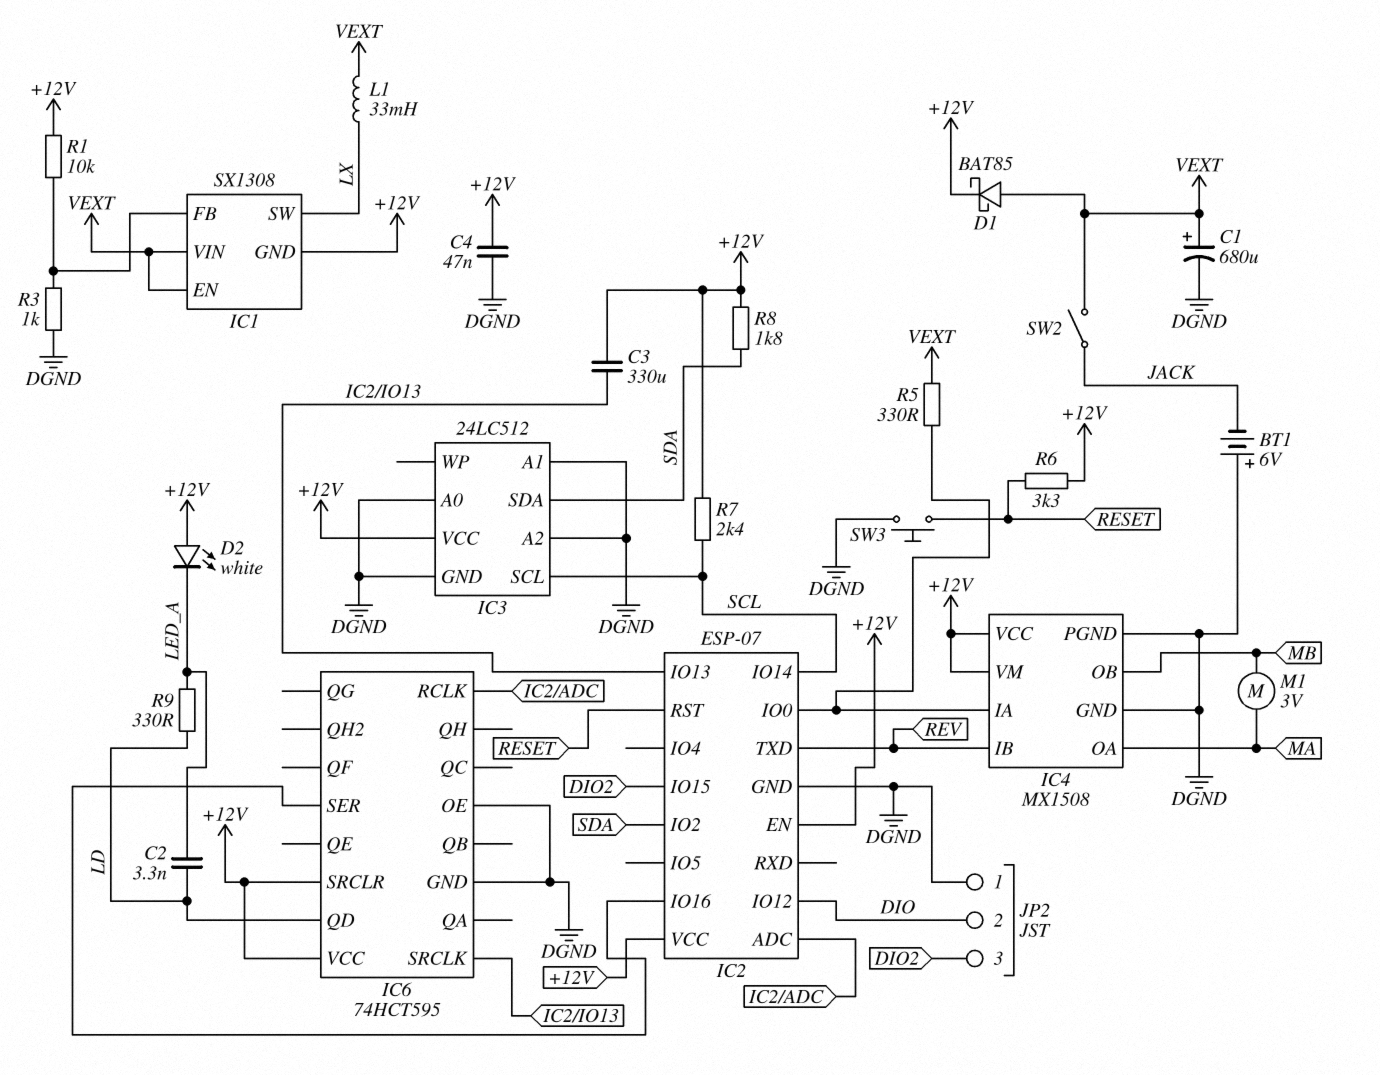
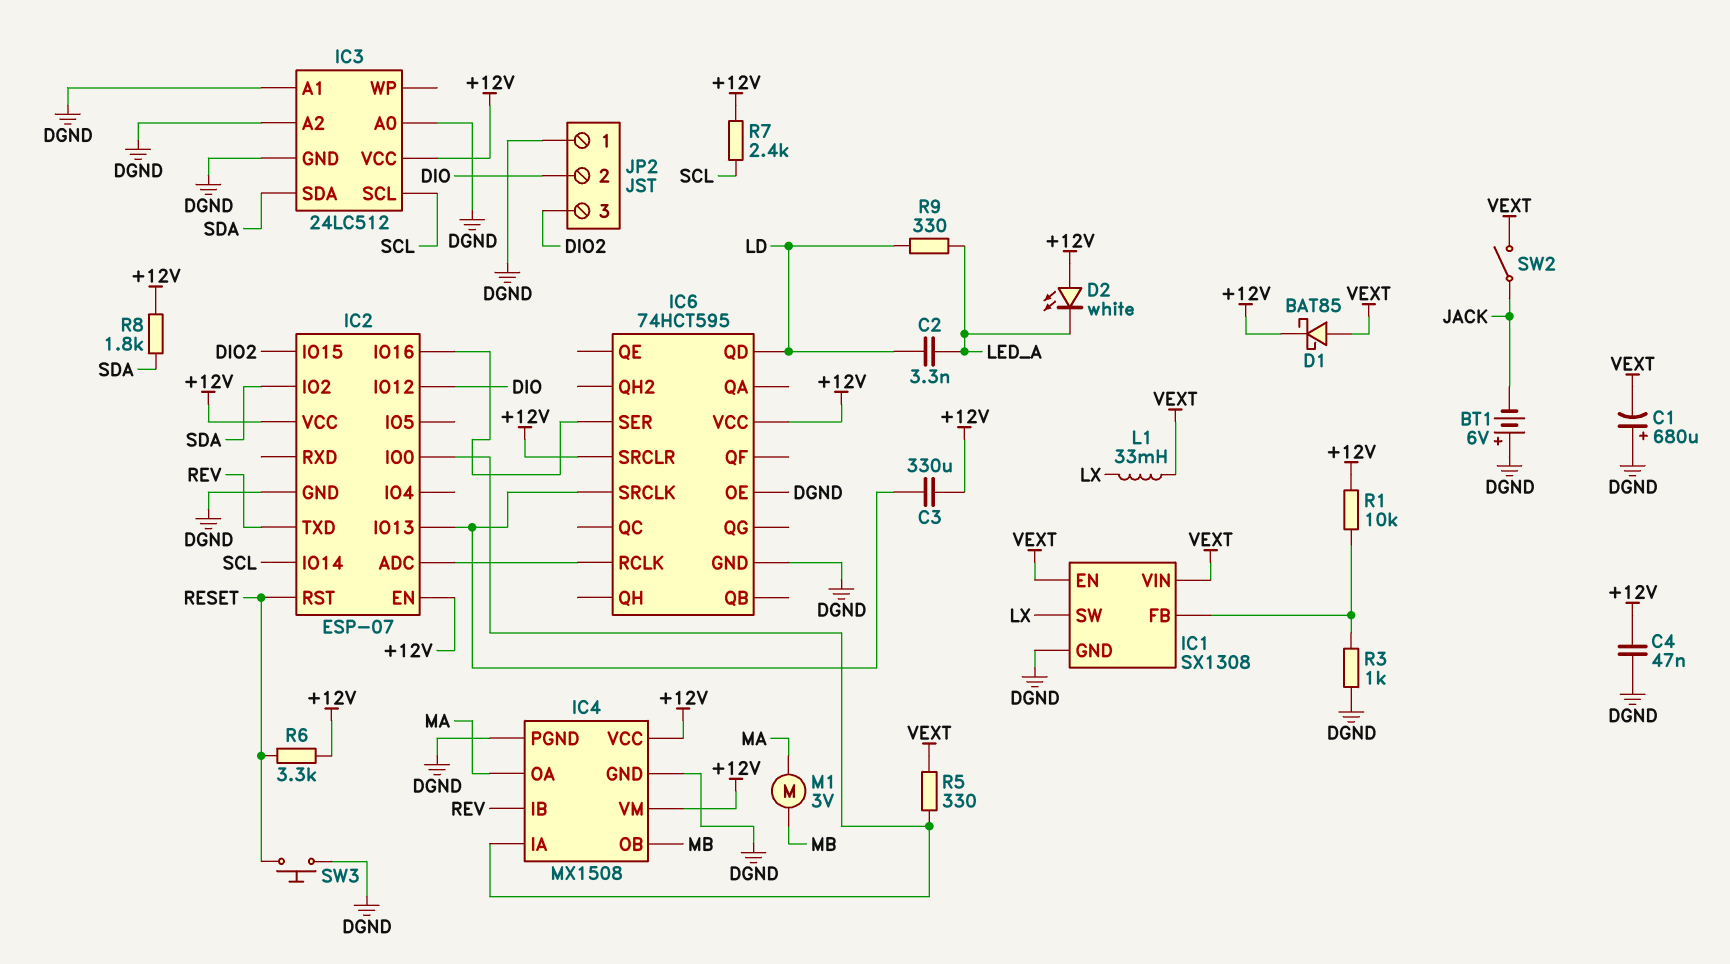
C1: 680uF (plus VEXT, minus DGND) -> 680uF (plus DGND, minus VEXT)
IC1 pin GND: +12V -> DGND

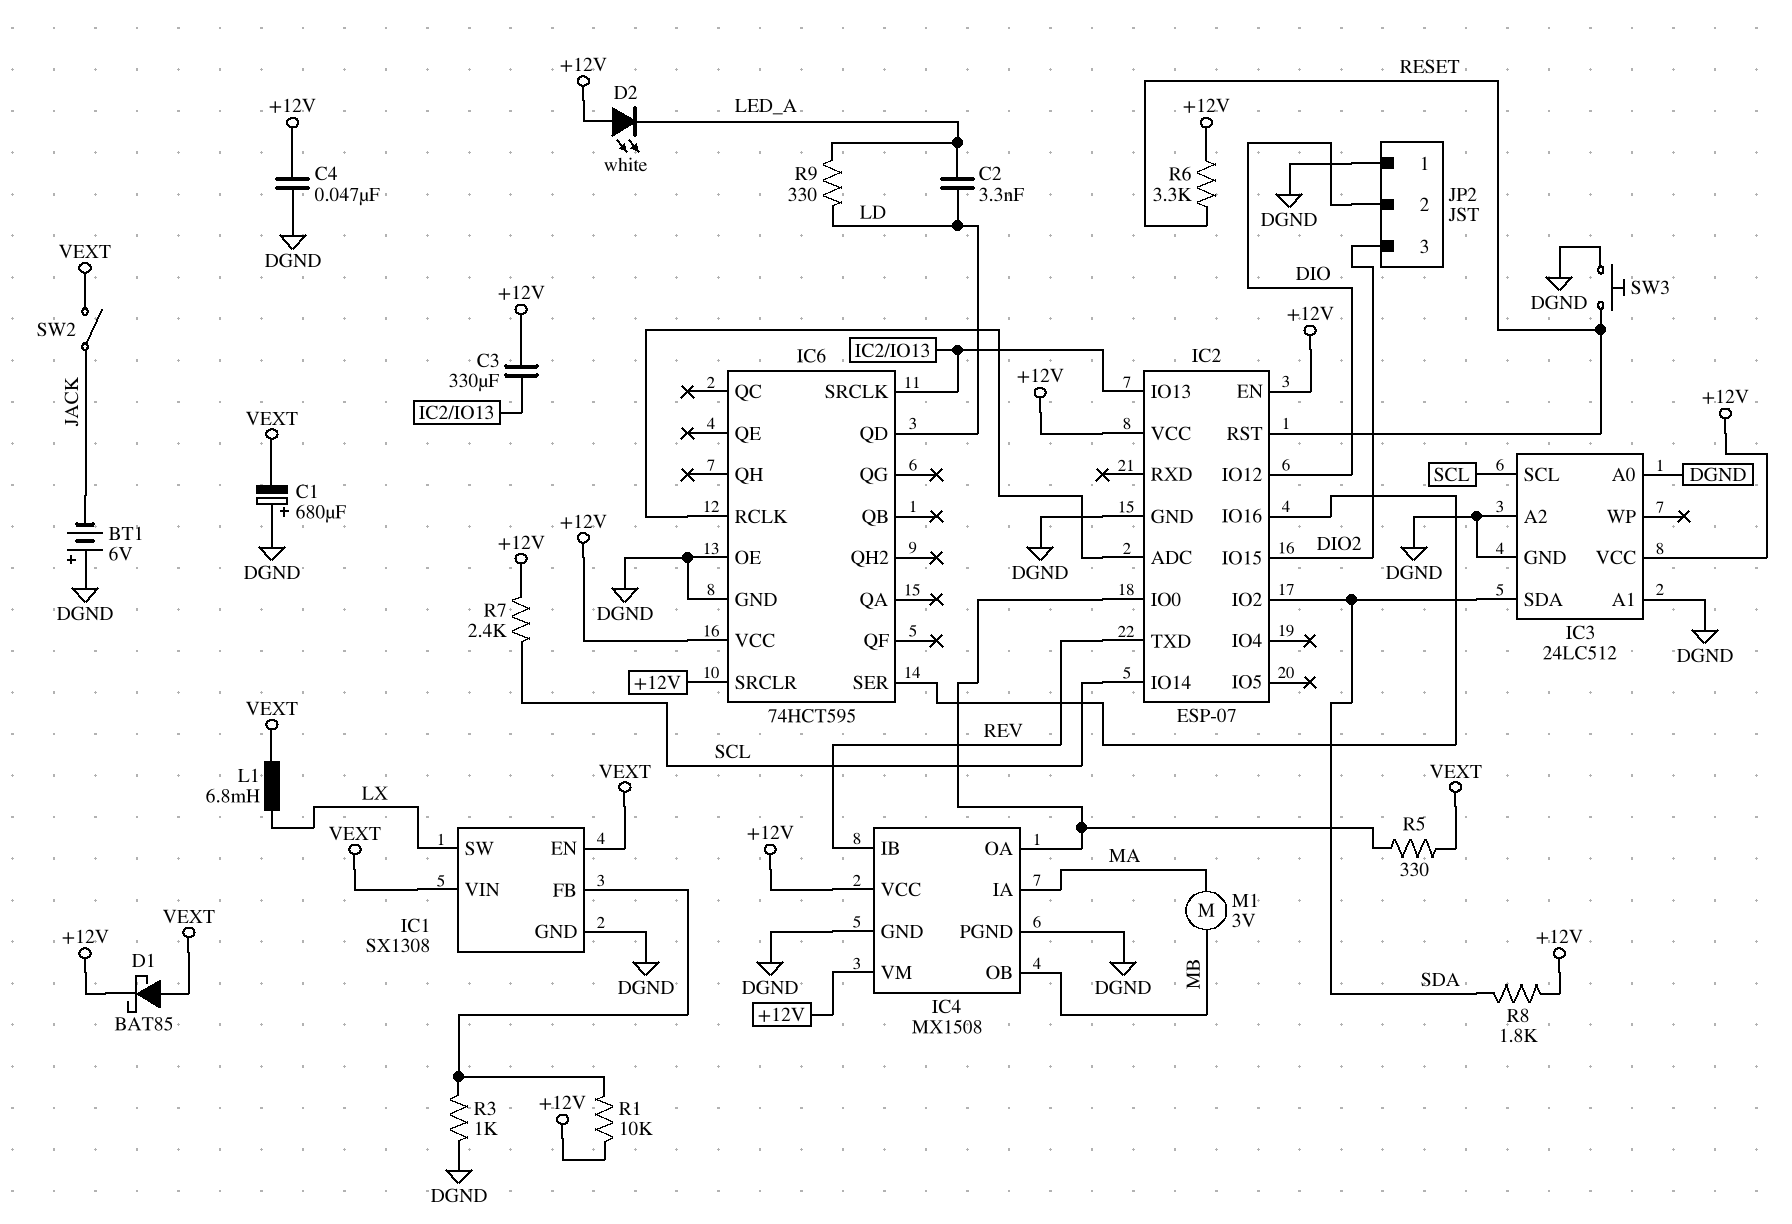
IC4 pin IA: IC2/IO0 -> MA
IC4 pin OA: MA -> IC2/IO0
L1: 33mH (LX, VEXT) -> 6.8mH (LX, VEXT)

